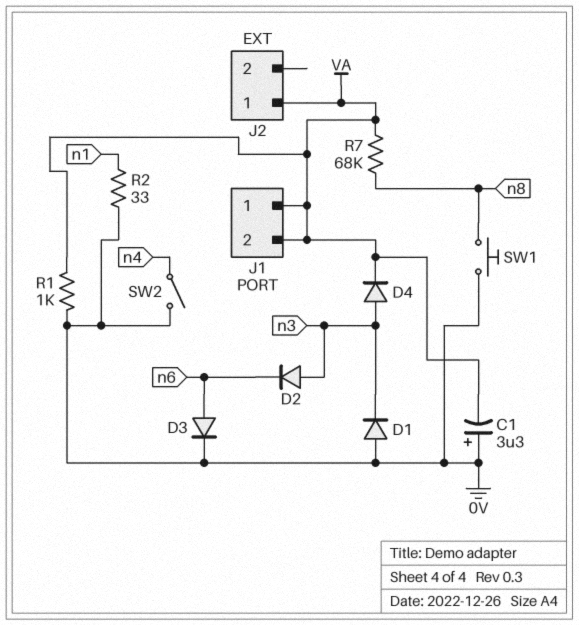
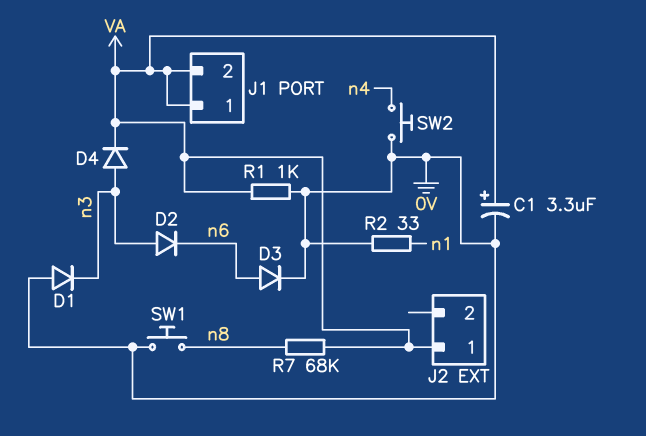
C1: 3.3uF (plus 0V, minus VA) -> 3.3uF (plus VA, minus 0V)
SW2: switch (0V, n4) -> button (0V, n4)

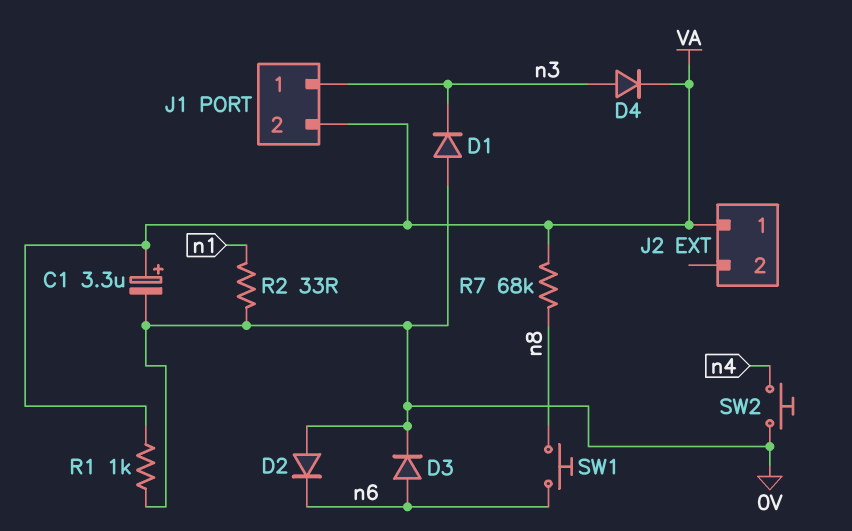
D2: diode (A n3, K n6) -> diode (A 0V, K n6)
J1 pin 1: VA -> n3
SW1: button (0V, n8) -> button (n6, n8)

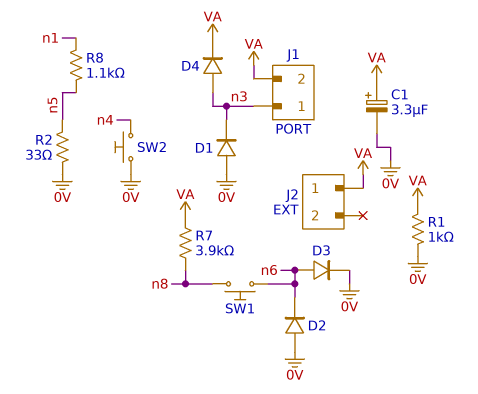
R2: 33 (0V, n1) -> 33 (0V, n5)
R7: 68k (VA, n8) -> 3.9k (VA, n8)
R8: none -> 1.1k (n1, n5)

